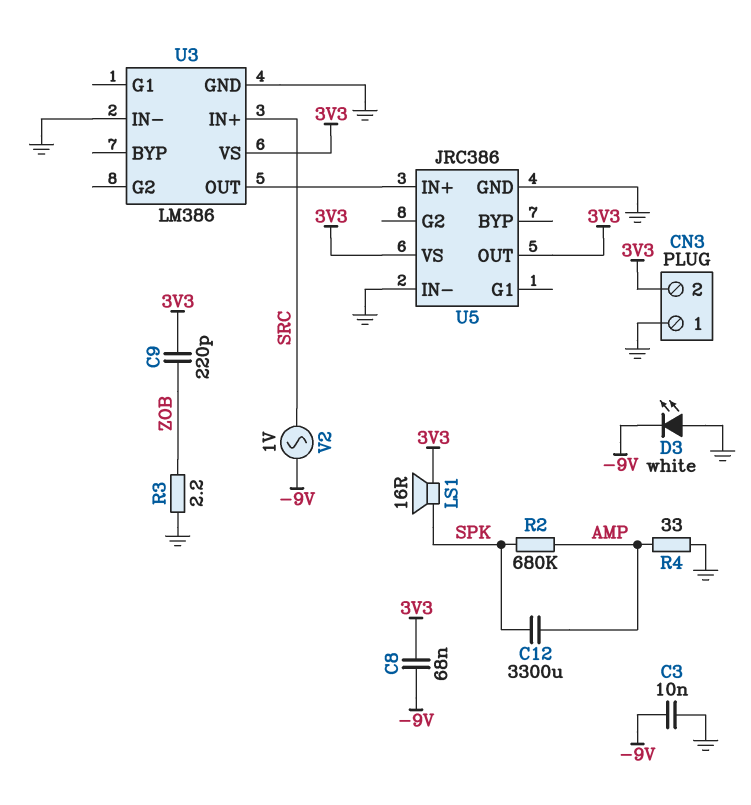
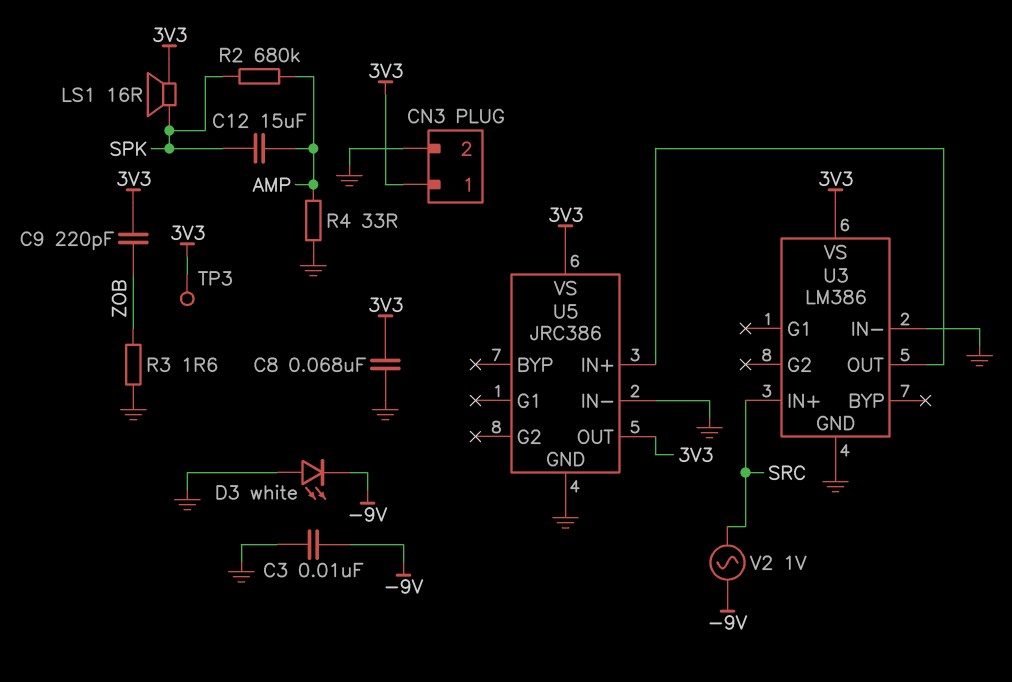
C8: 68nF (-9V, 3V3) -> 68nF (3V3, GND)
C12: 3300uF (AMP, SPK) -> 15uF (AMP, SPK)
CN3 pin 1: GND -> 3V3
CN3 pin 2: 3V3 -> GND
R3: 2.2 (GND, ZOB) -> 1.6 (GND, ZOB)
TP3: none -> test point (3V3)

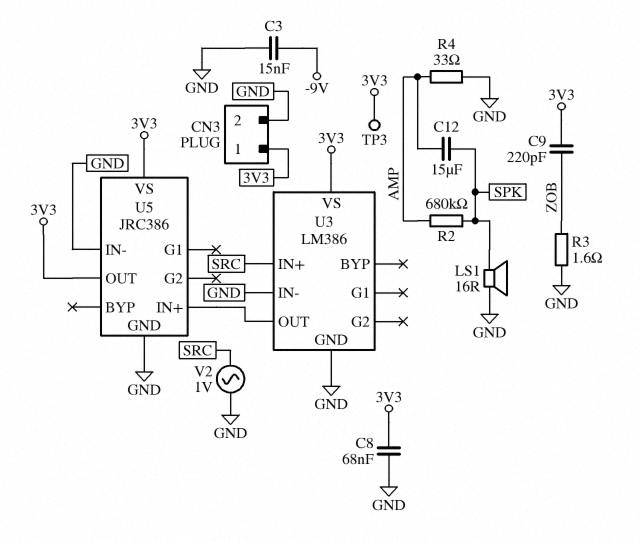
C3: 10nF (-9V, GND) -> 15nF (-9V, GND)
D3: LED white (A GND, K -9V) -> none
LS1: speaker 16R (3V3, SPK) -> speaker 16R (GND, SPK)
V2: AC 1V (-9V, SRC) -> AC 1V (GND, SRC)

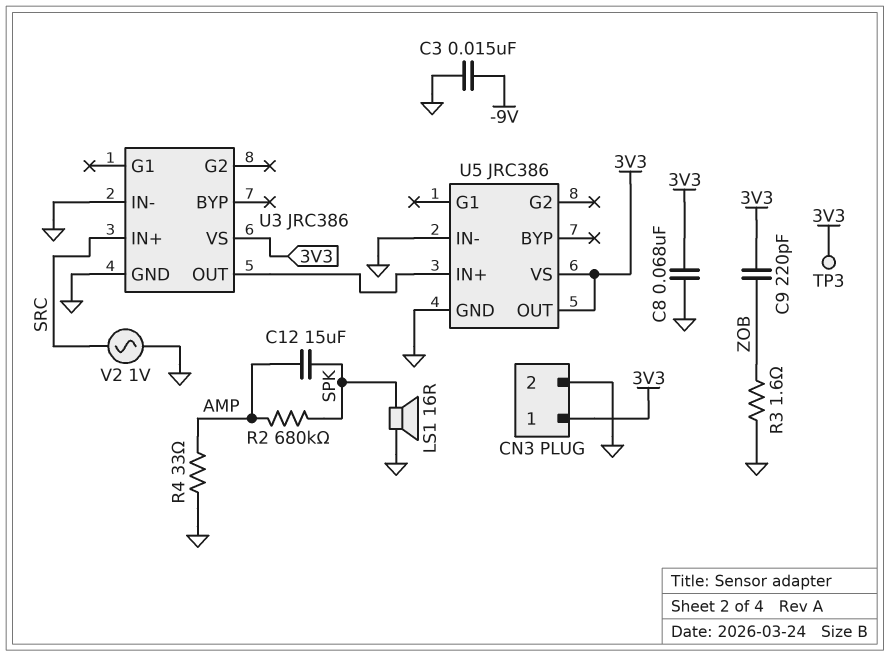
U3: LM386 -> JRC386

